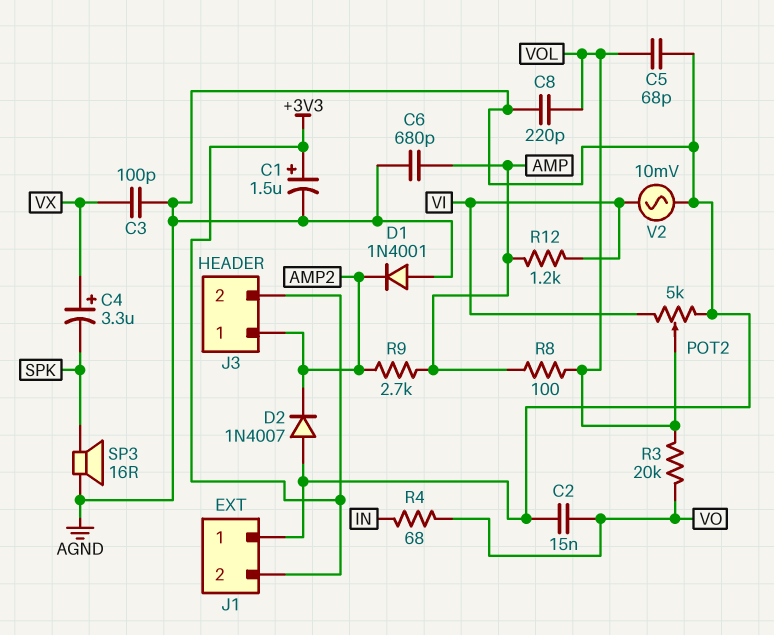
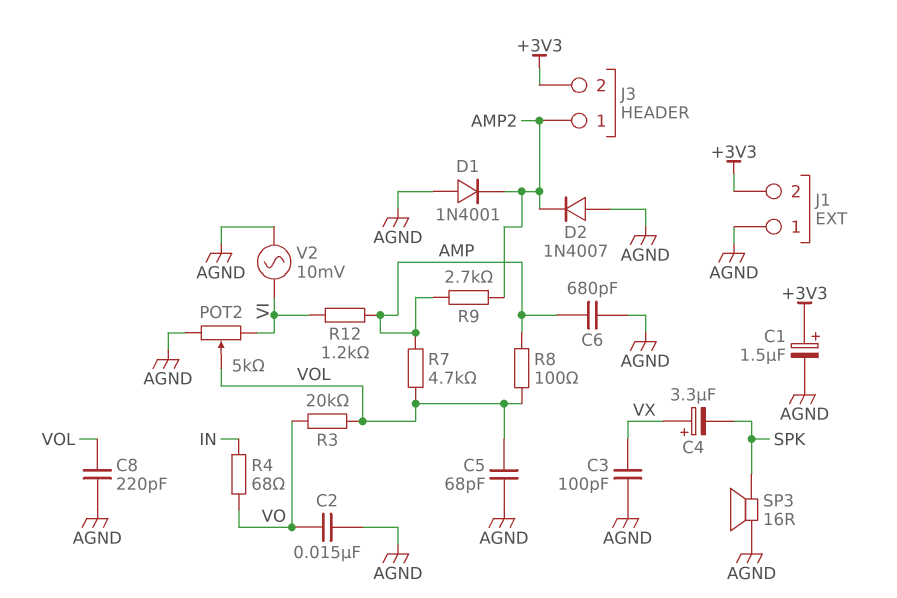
R7: none -> 4.7k (AMP, VOL)

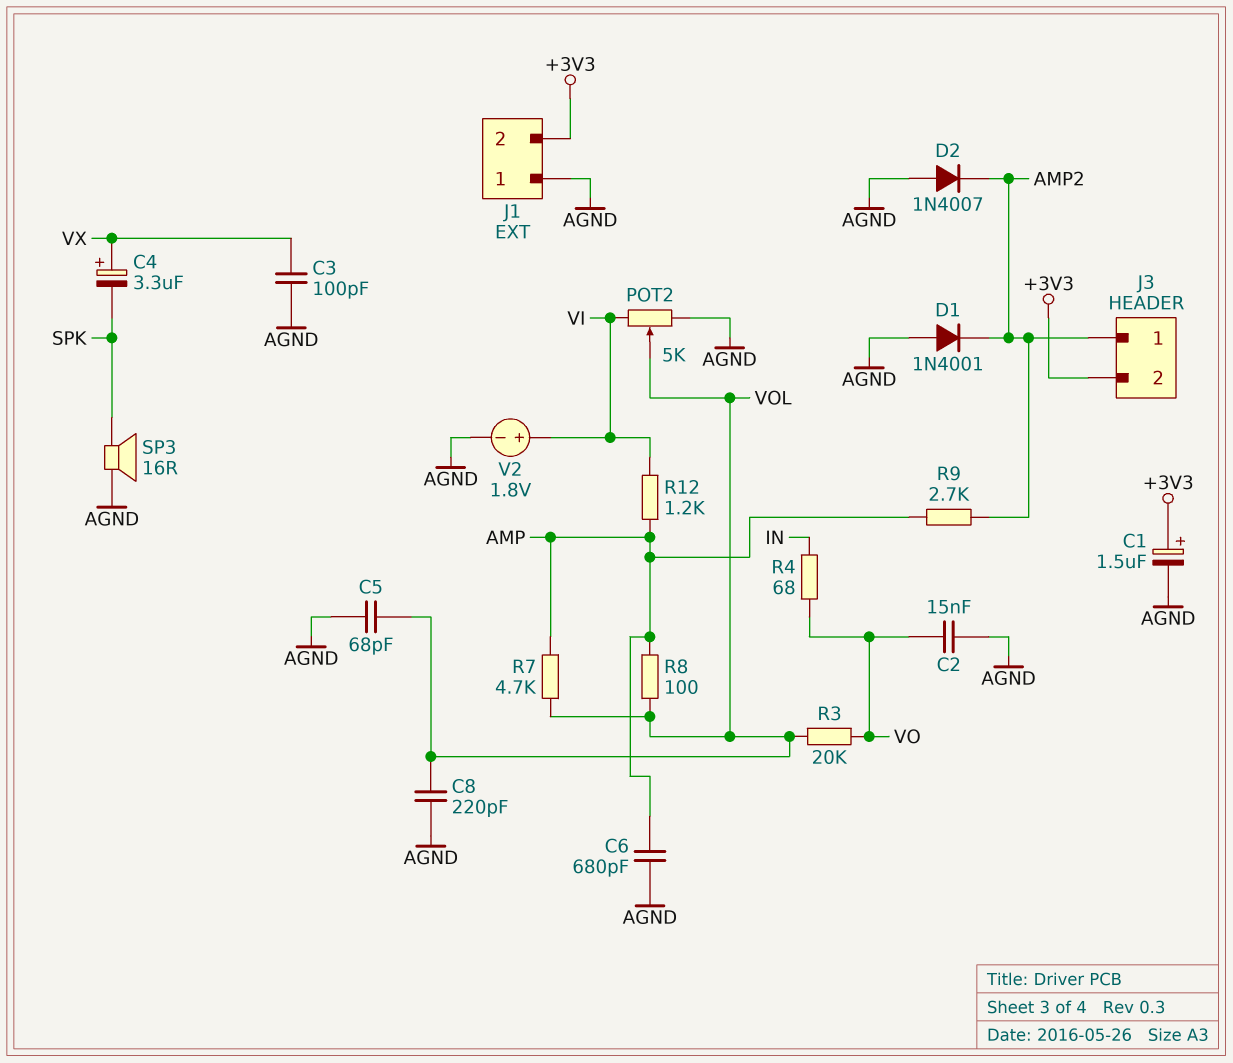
V2: AC 10mV (AGND, VI) -> 1.8V (plus VI, minus AGND)

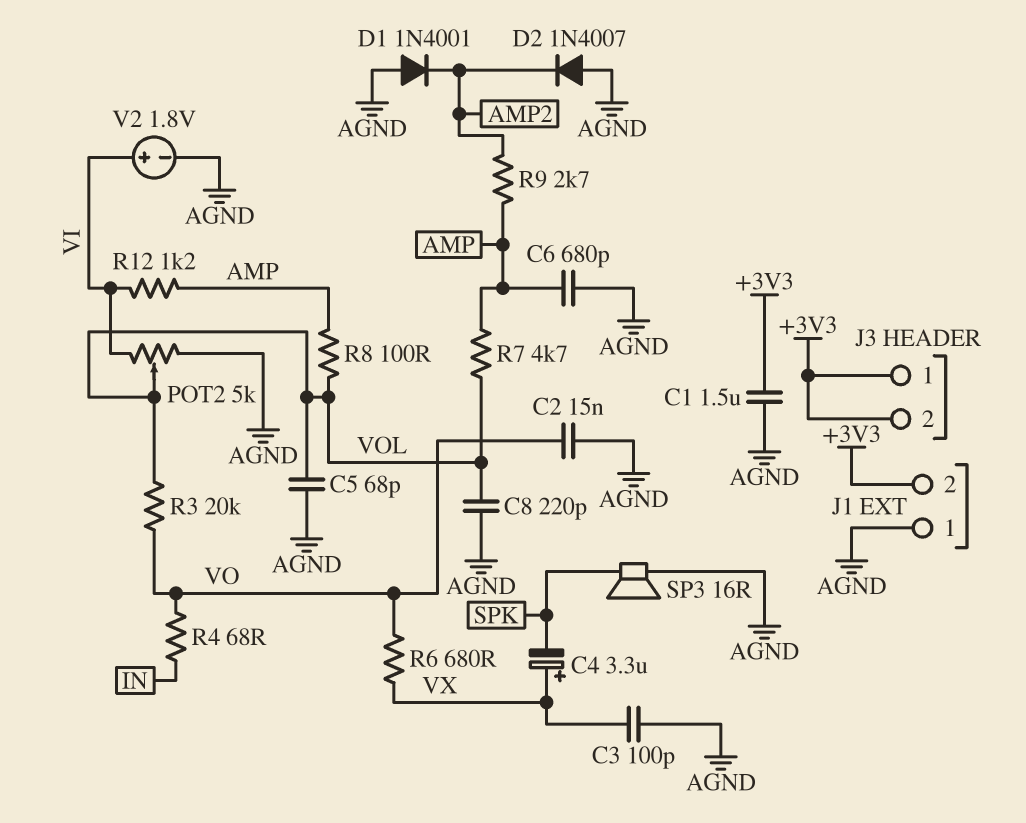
C1: 1.5uF (plus +3V3, minus AGND) -> 1.5uF (+3V3, AGND)
J3 pin 1: AMP2 -> +3V3
R6: none -> 680 (VO, VX)

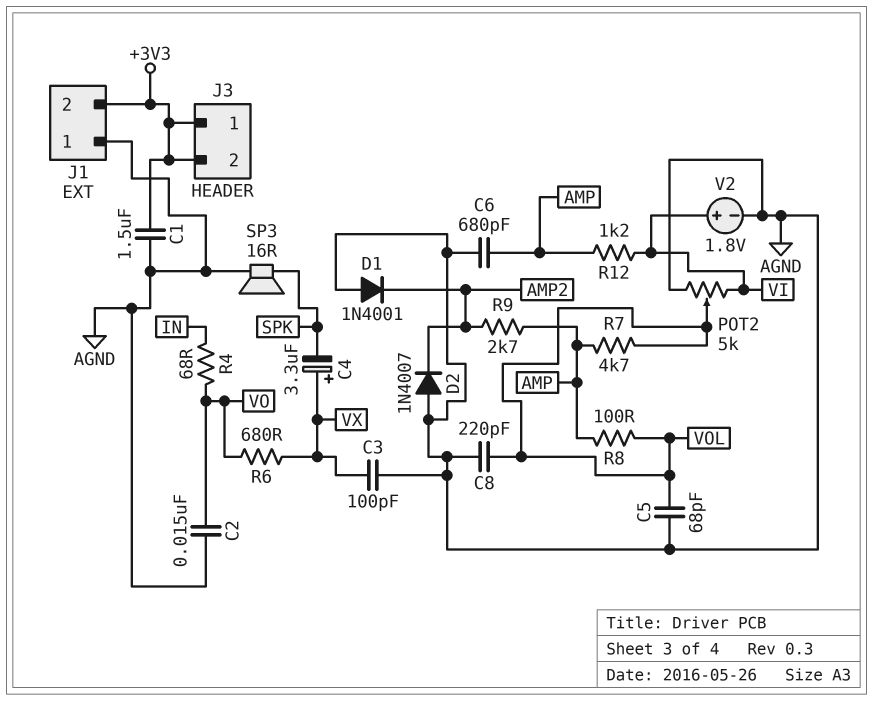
R3: 20k (VO, VOL) -> none

